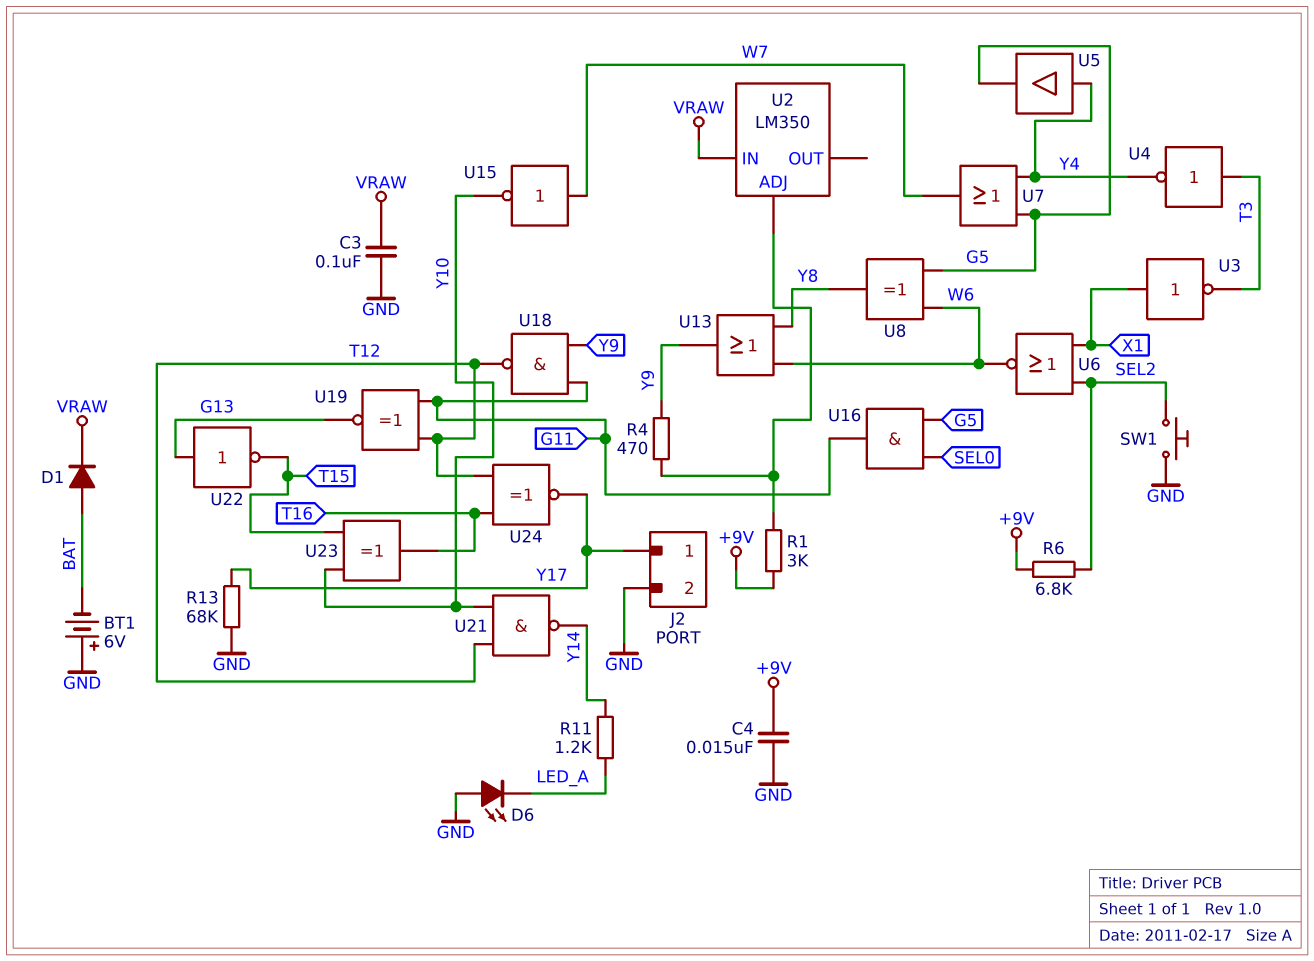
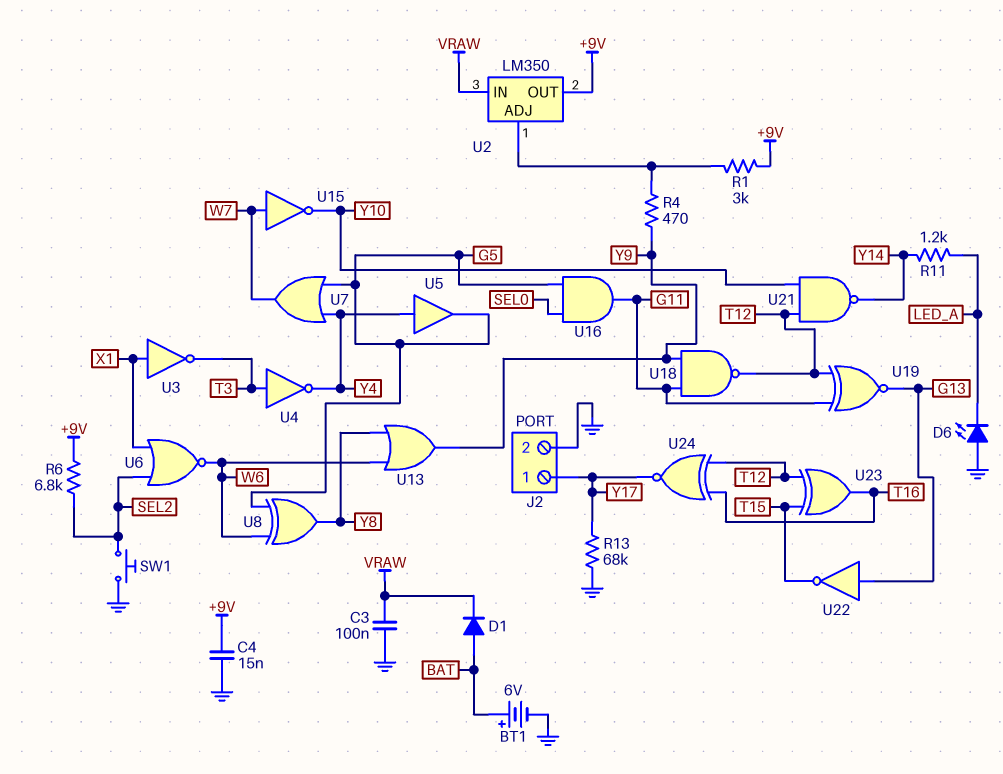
BT1: 6V (plus GND, minus BAT) -> 6V (plus BAT, minus GND)
U2 pin OUT: none -> +9V
U23: XOR (in T15, in Y10, out T16) -> XOR (in T12, in T15, out T16)

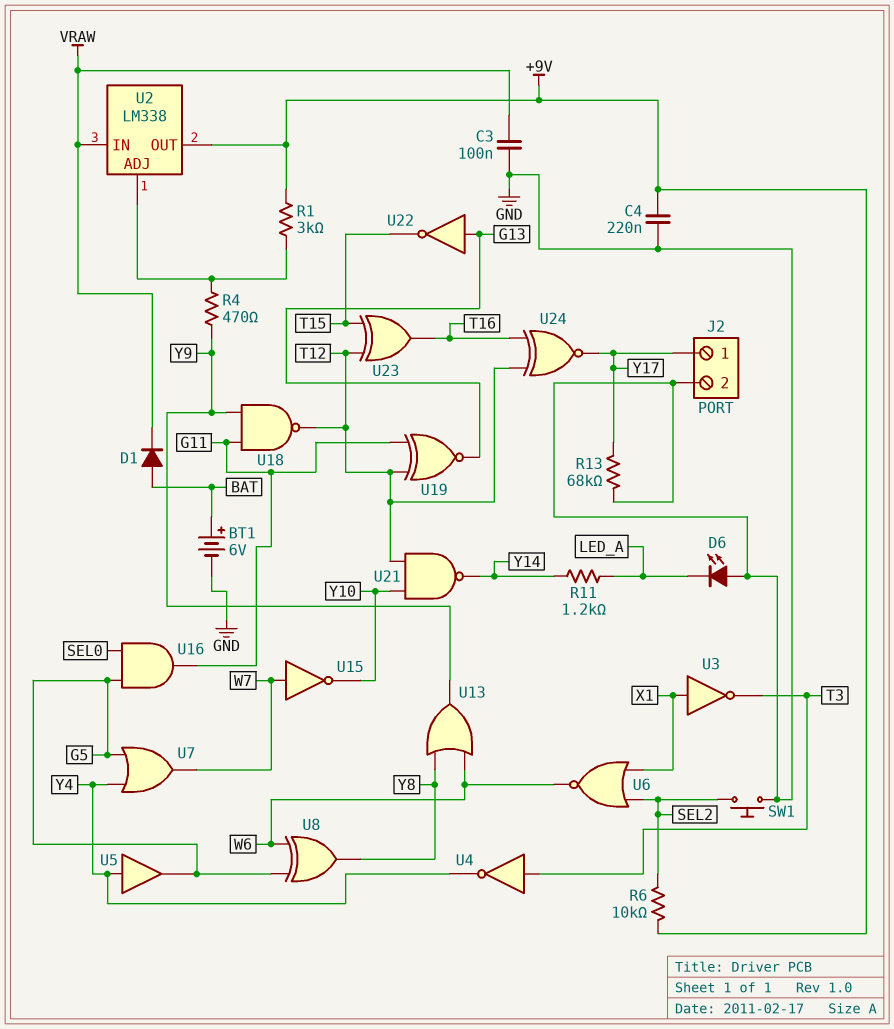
C4: 15nF (+9V, GND) -> 220nF (+9V, GND)
R6: 6.8k (+9V, SEL2) -> 10k (+9V, SEL2)
U2: LM350 -> LM338

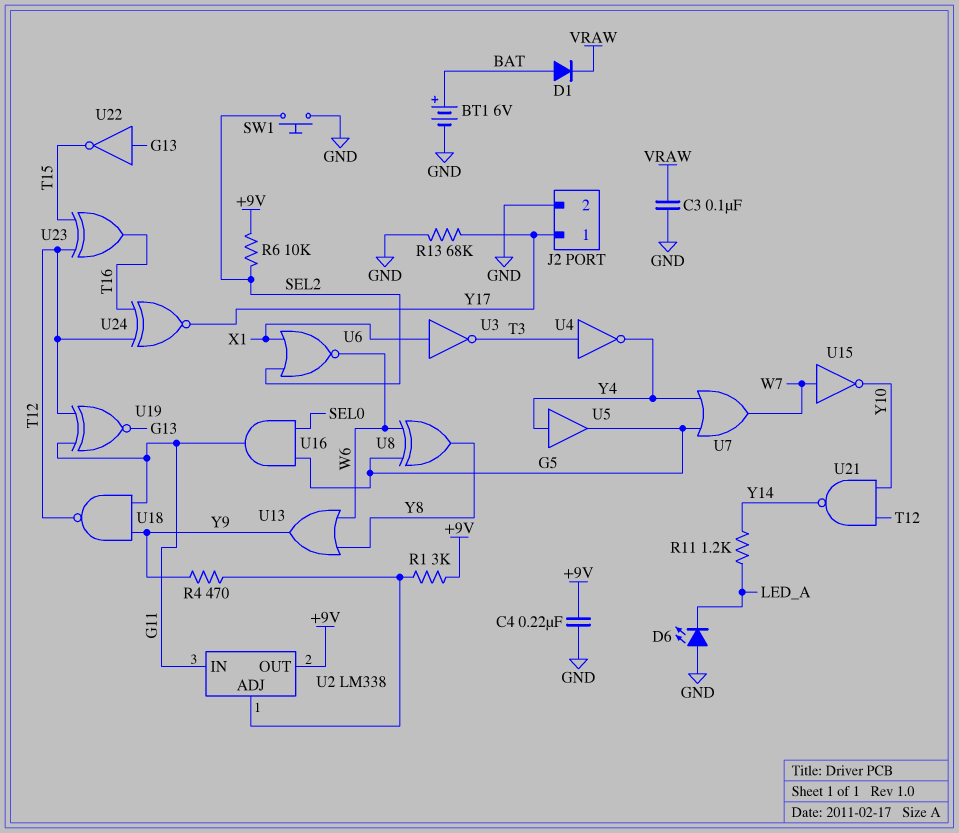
U2 pin IN: VRAW -> G11

